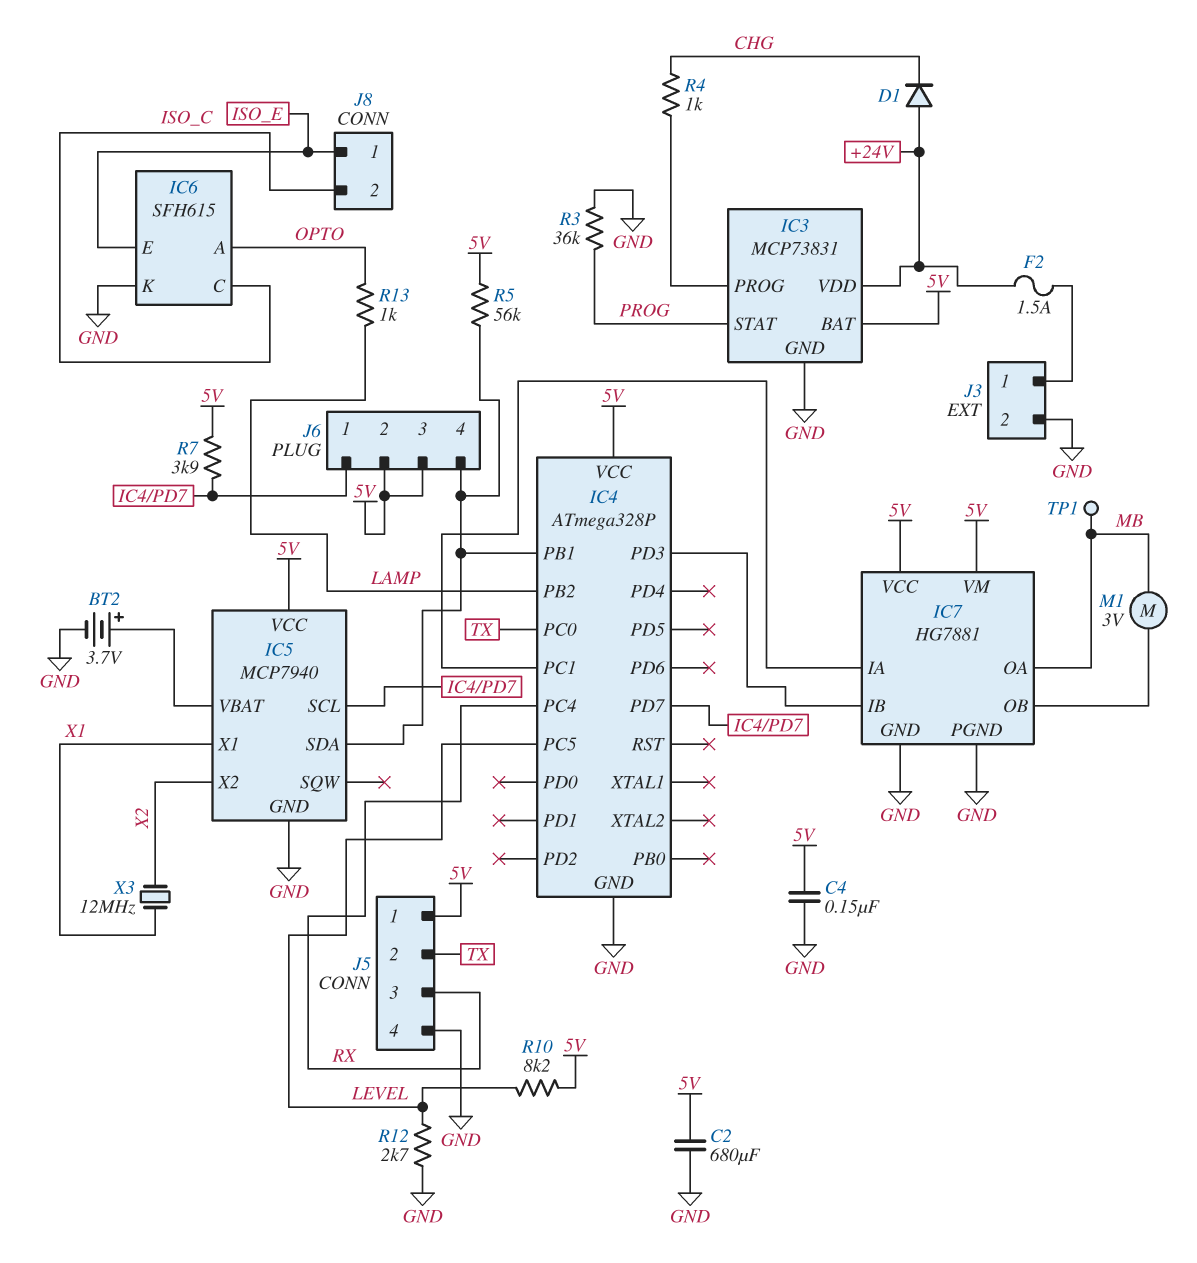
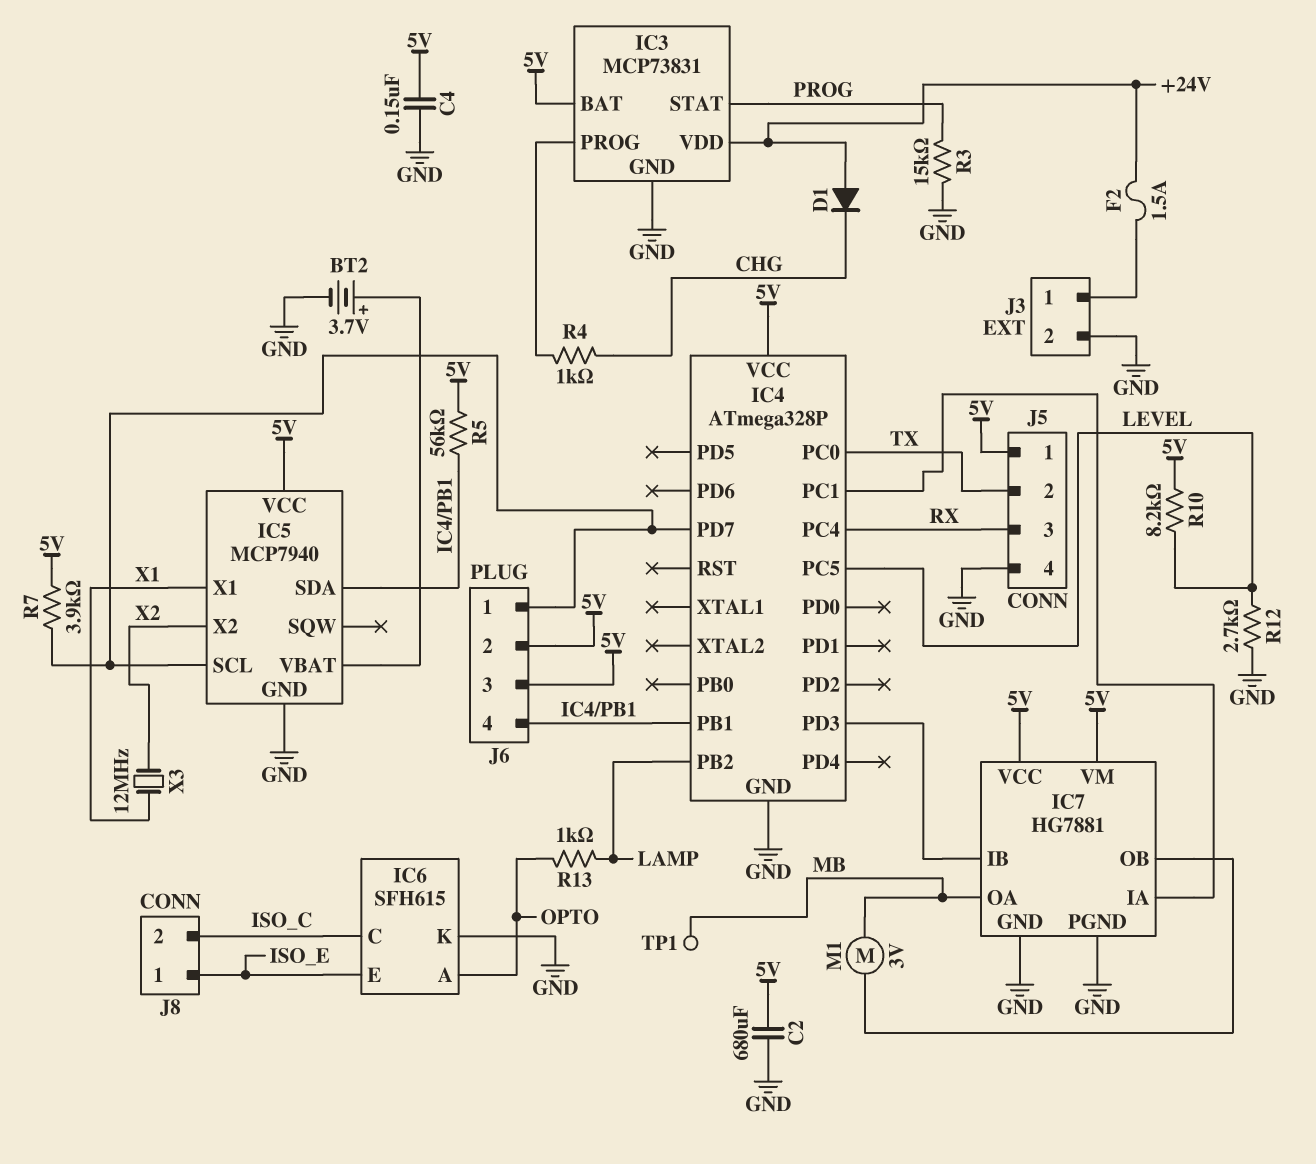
R3: 36k (GND, PROG) -> 15k (GND, PROG)

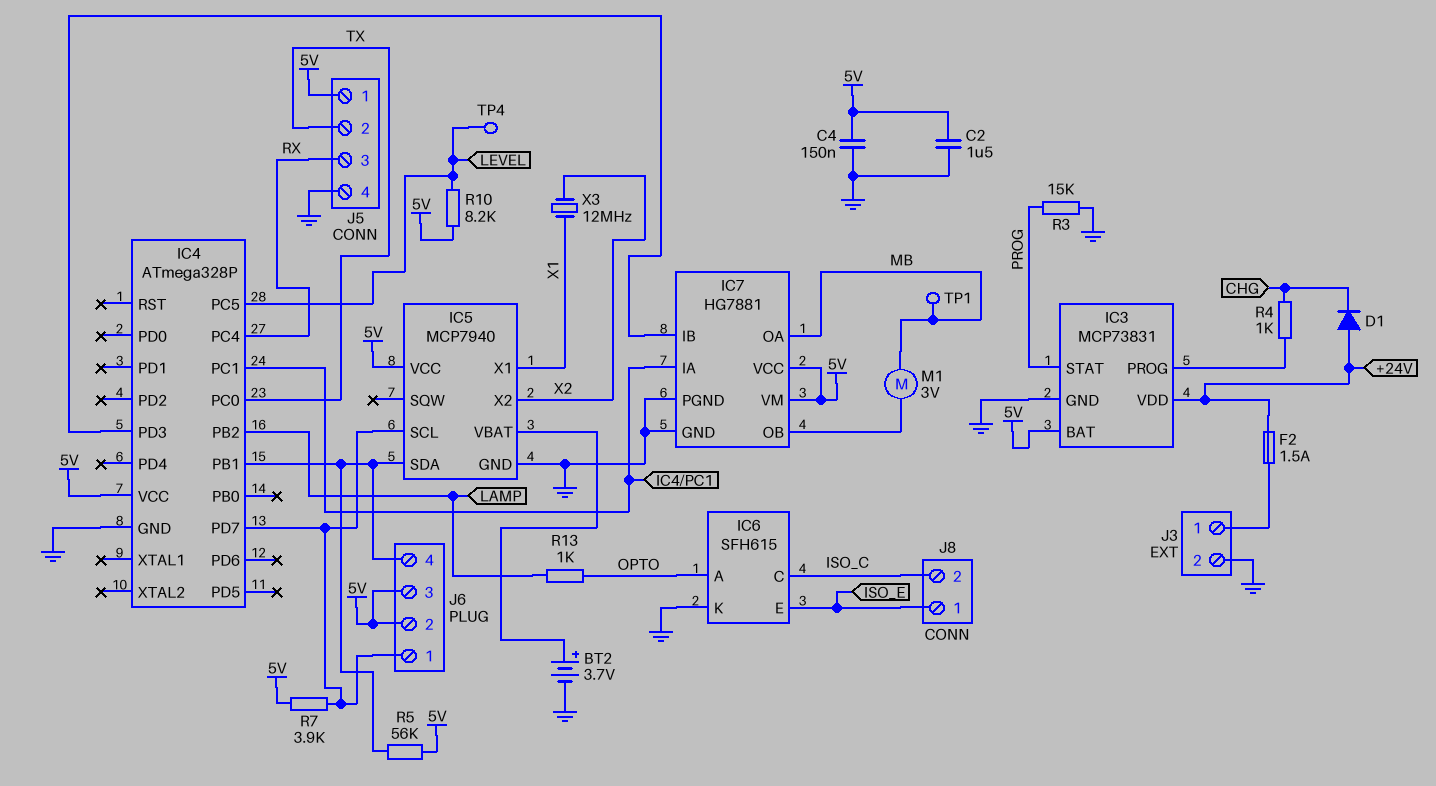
C2: 680uF (5V, GND) -> 1.5uF (5V, GND)
R12: 2.7k (GND, LEVEL) -> none
TP4: none -> test point (LEVEL)

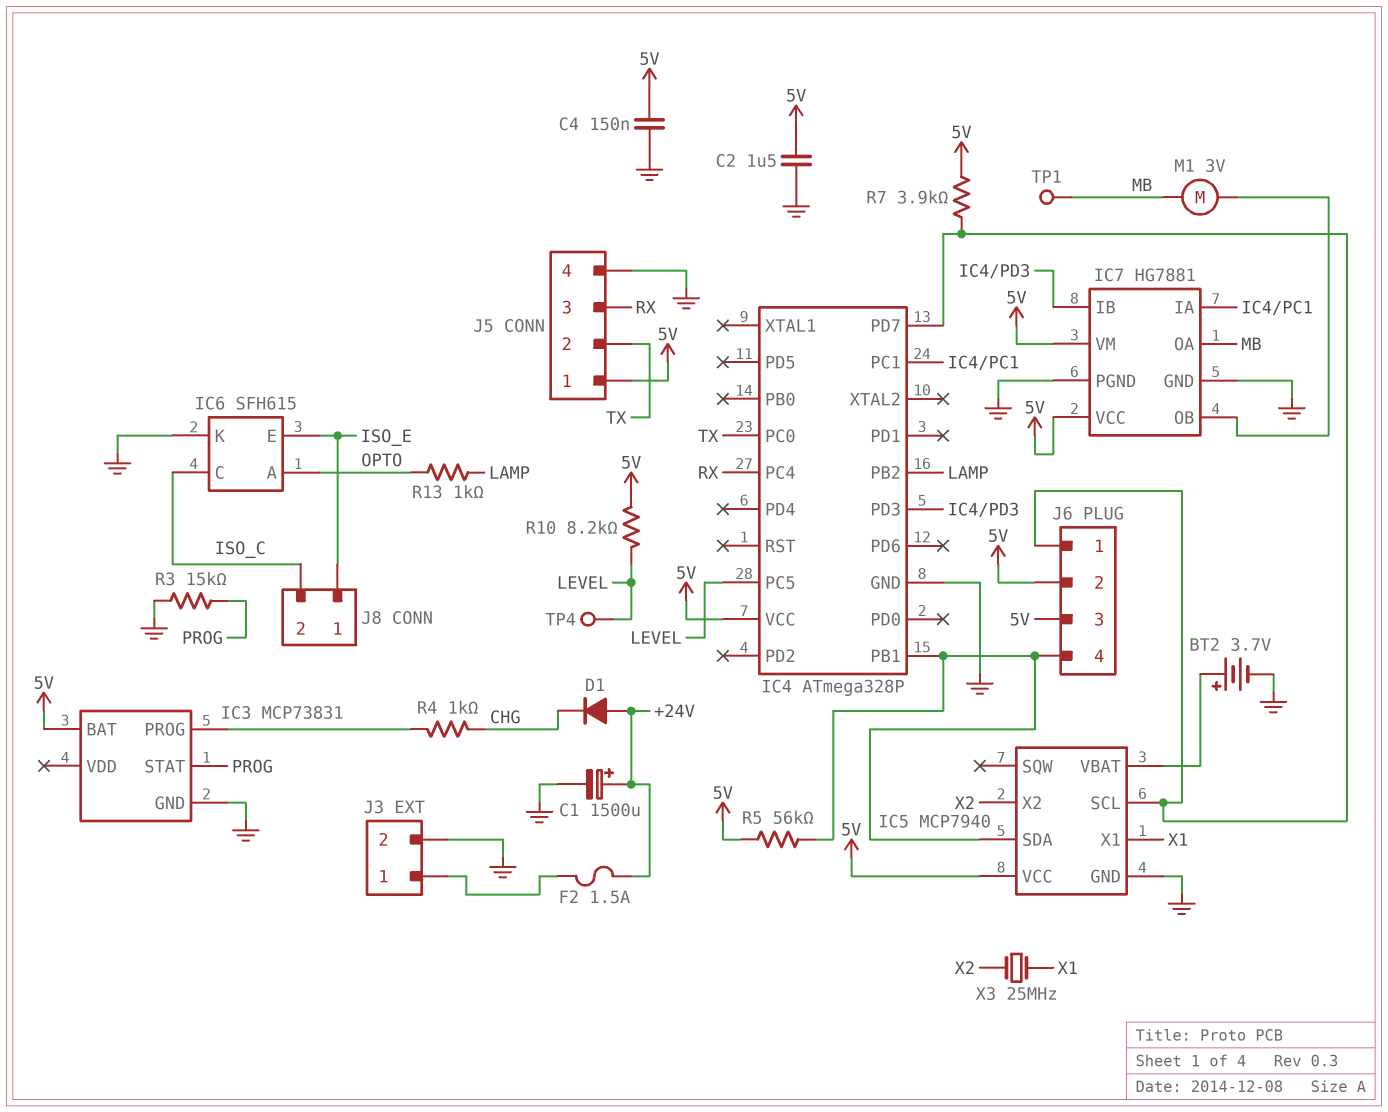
C1: none -> 1500uF (plus +24V, minus GND)
IC3 pin VDD: +24V -> none
X3: 12MHz (X1, X2) -> 25MHz (X1, X2)

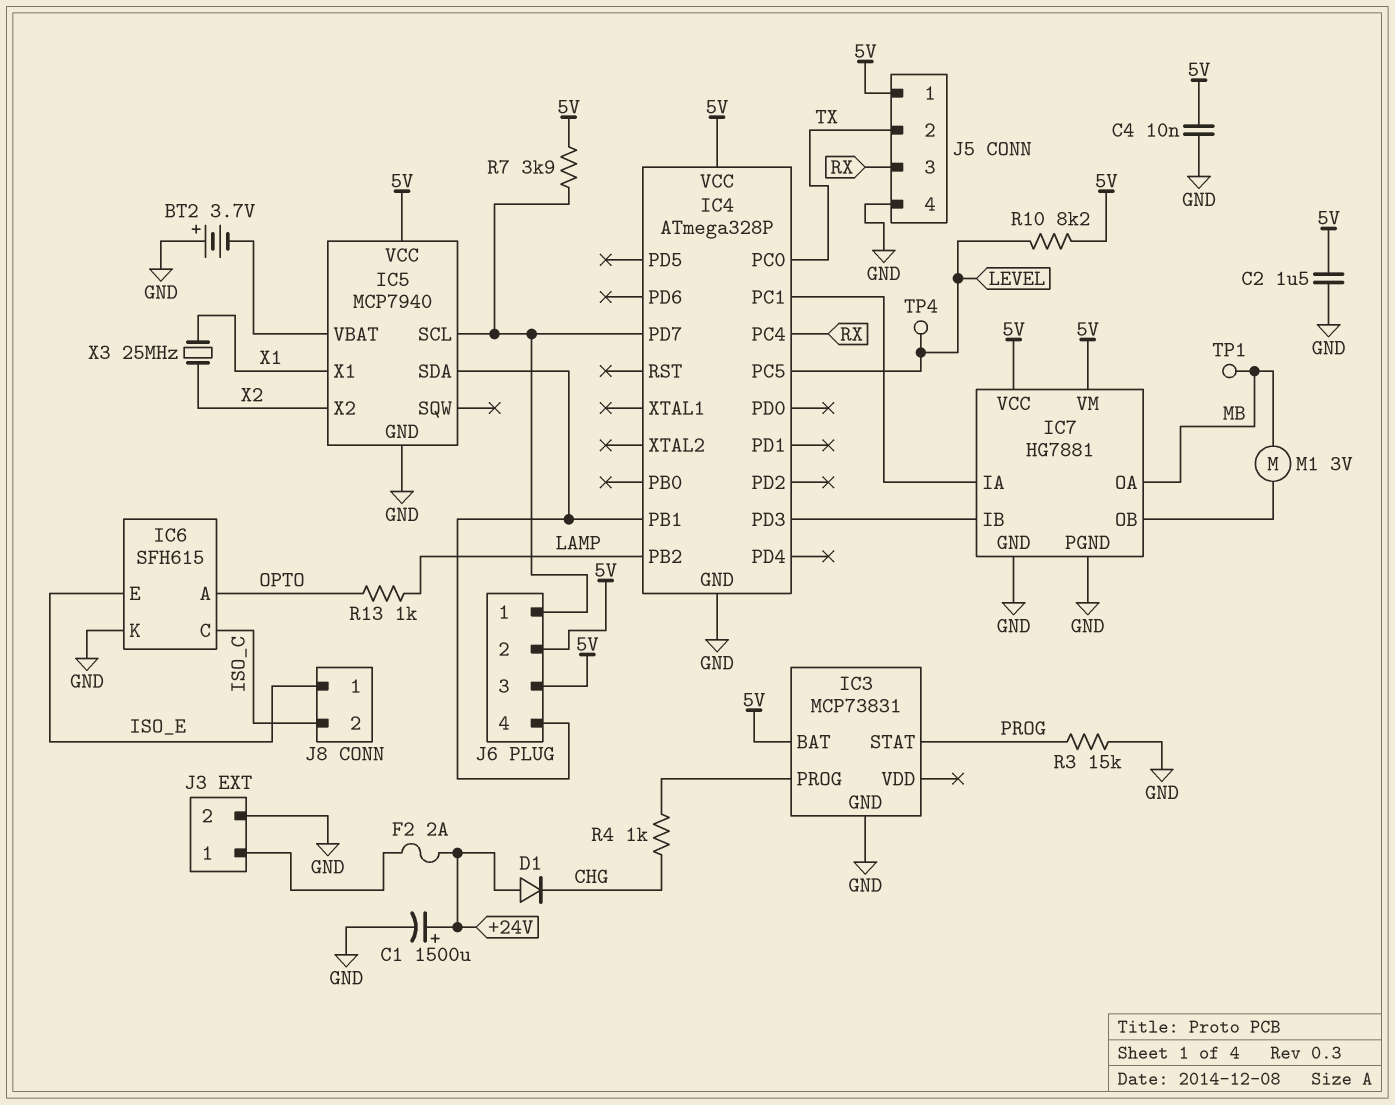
BT2: 3.7V (plus IC5/VBAT, minus GND) -> 3.7V (plus GND, minus IC5/VBAT)
C4: 150nF (5V, GND) -> 10nF (5V, GND)
F2: 1.5A (+24V, J3/1) -> 2A (+24V, J3/1)
R5: 56k (5V, IC4/PB1) -> none

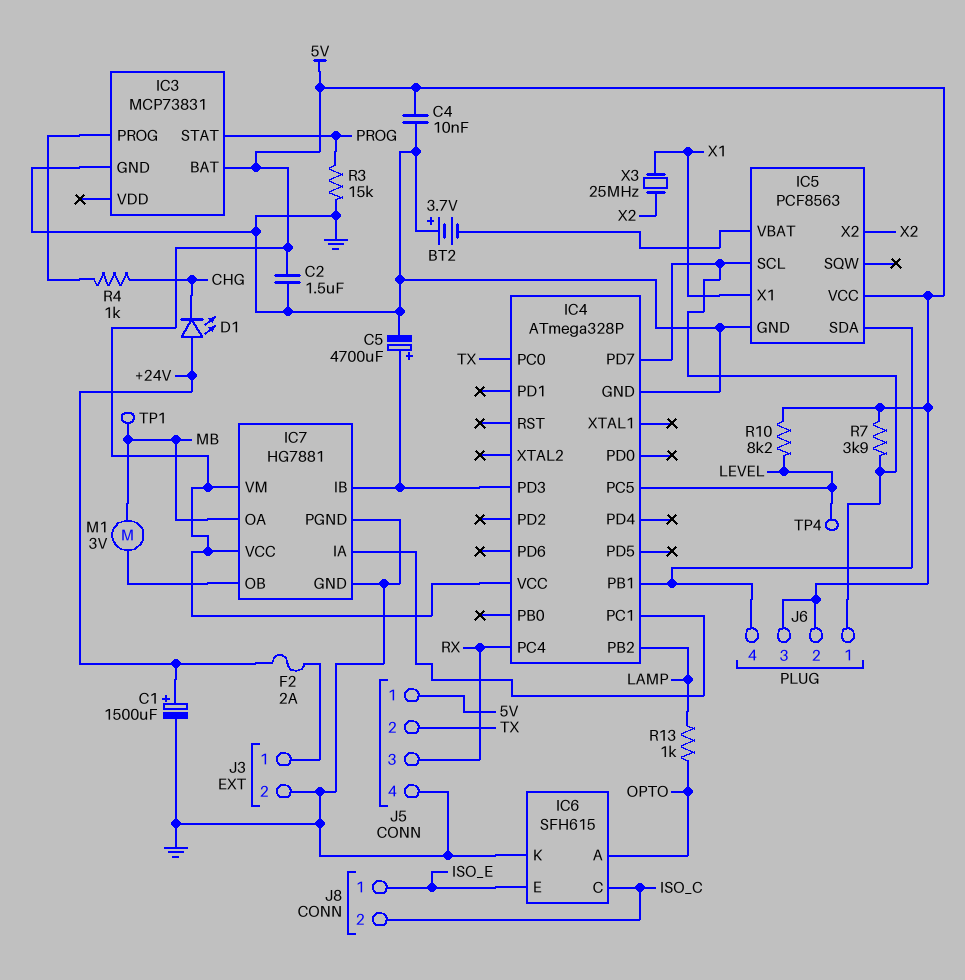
C5: none -> 4700uF (plus IC4/PD3, minus GND)
D1: diode (A +24V, K CHG) -> LED (A +24V, K CHG)
IC5: MCP7940 -> PCF8563

